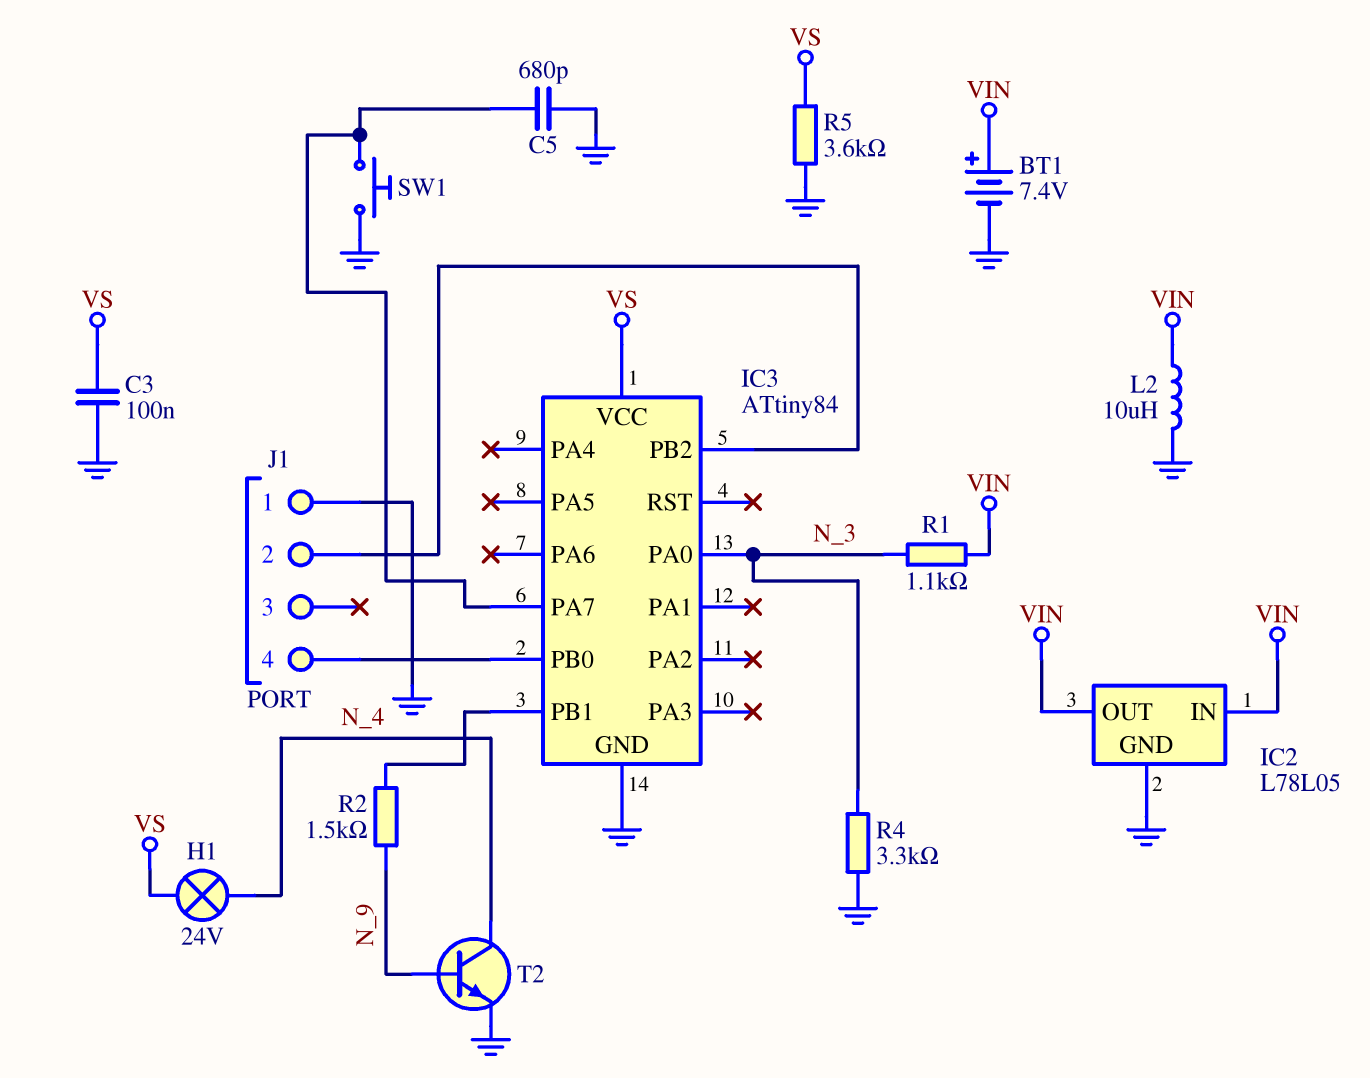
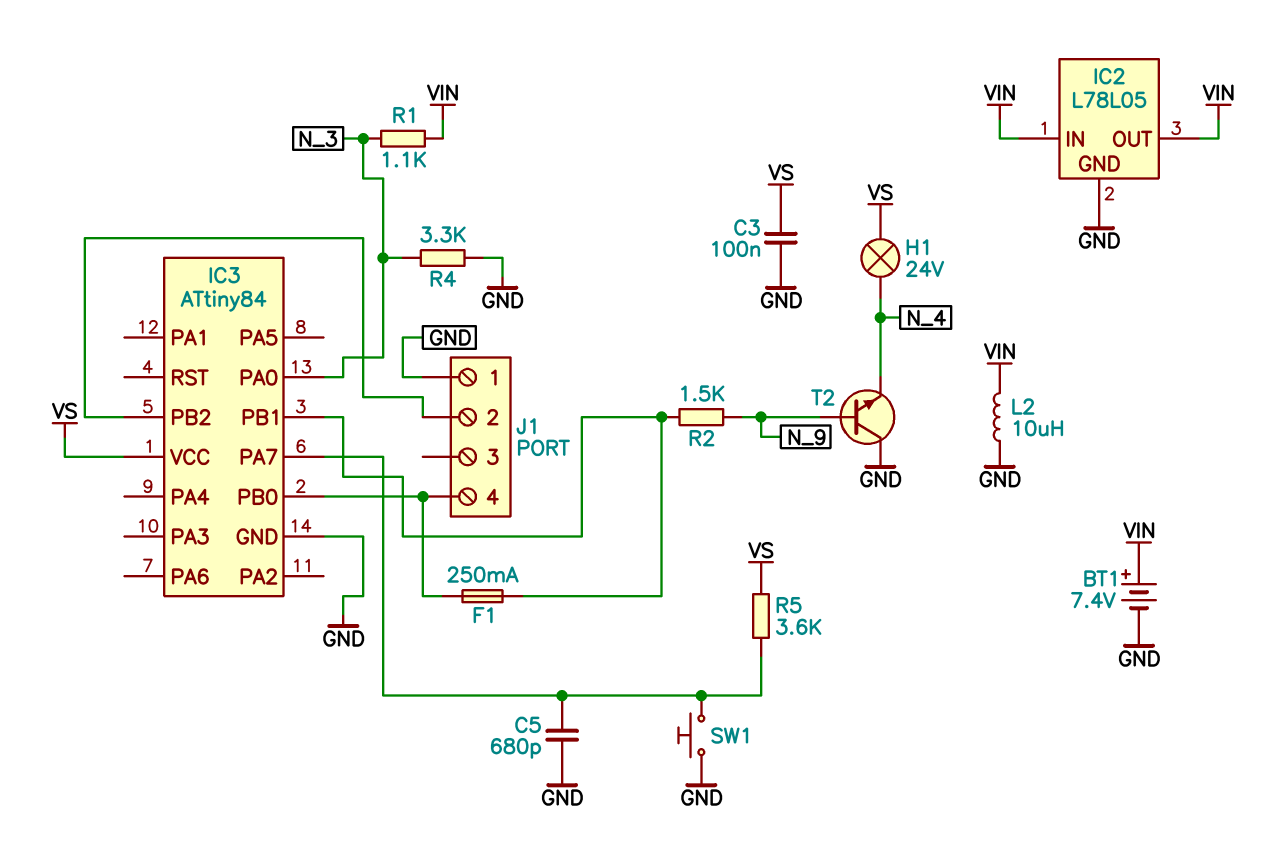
F1: none -> 250mA (IC3/PB0, IC3/PB1)
R5: 3.6k (GND, VS) -> 3.6k (IC3/PA7, VS)
T2: NPN (B N_9, C N_4, E GND) -> NPN (B N_9, C GND, E N_4)

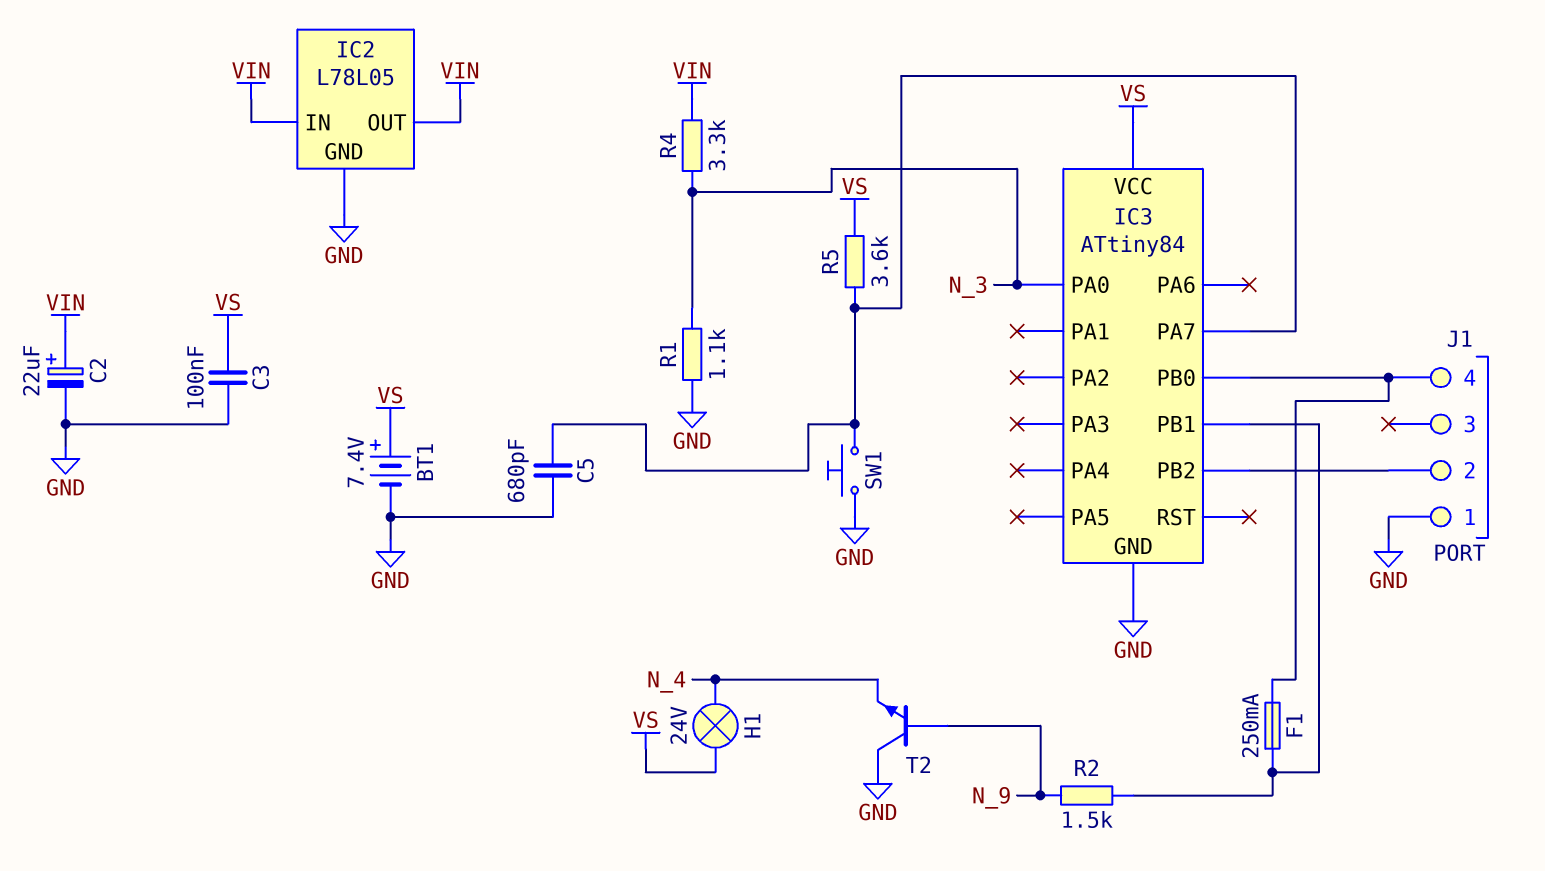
BT1: 7.4V (plus VIN, minus GND) -> 7.4V (plus VS, minus GND)
C2: none -> 22uF (plus VIN, minus GND)
L2: 10uH (GND, VIN) -> none
R1: 1.1k (N_3, VIN) -> 1.1k (GND, N_3)
R4: 3.3k (GND, N_3) -> 3.3k (N_3, VIN)

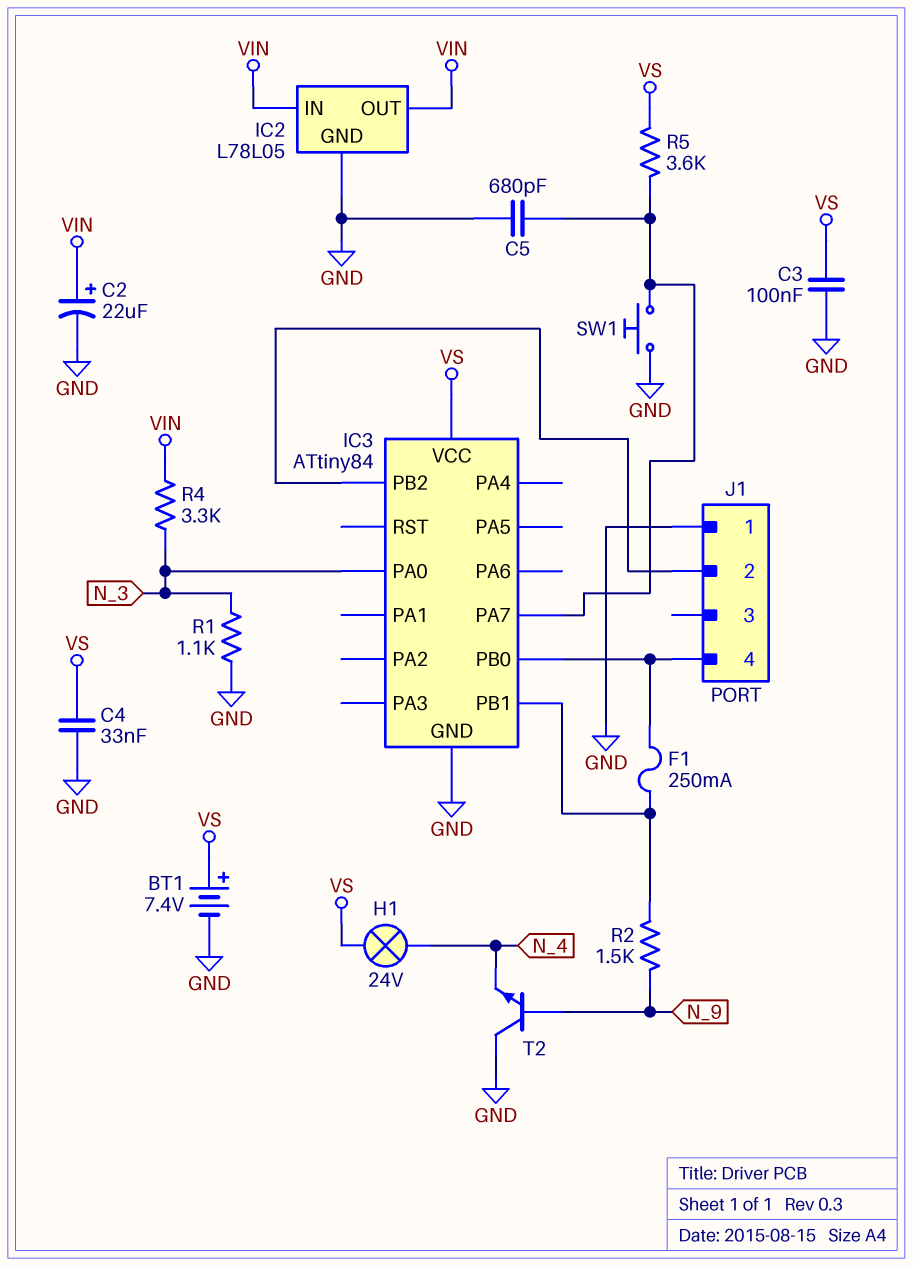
C4: none -> 33nF (GND, VS)

